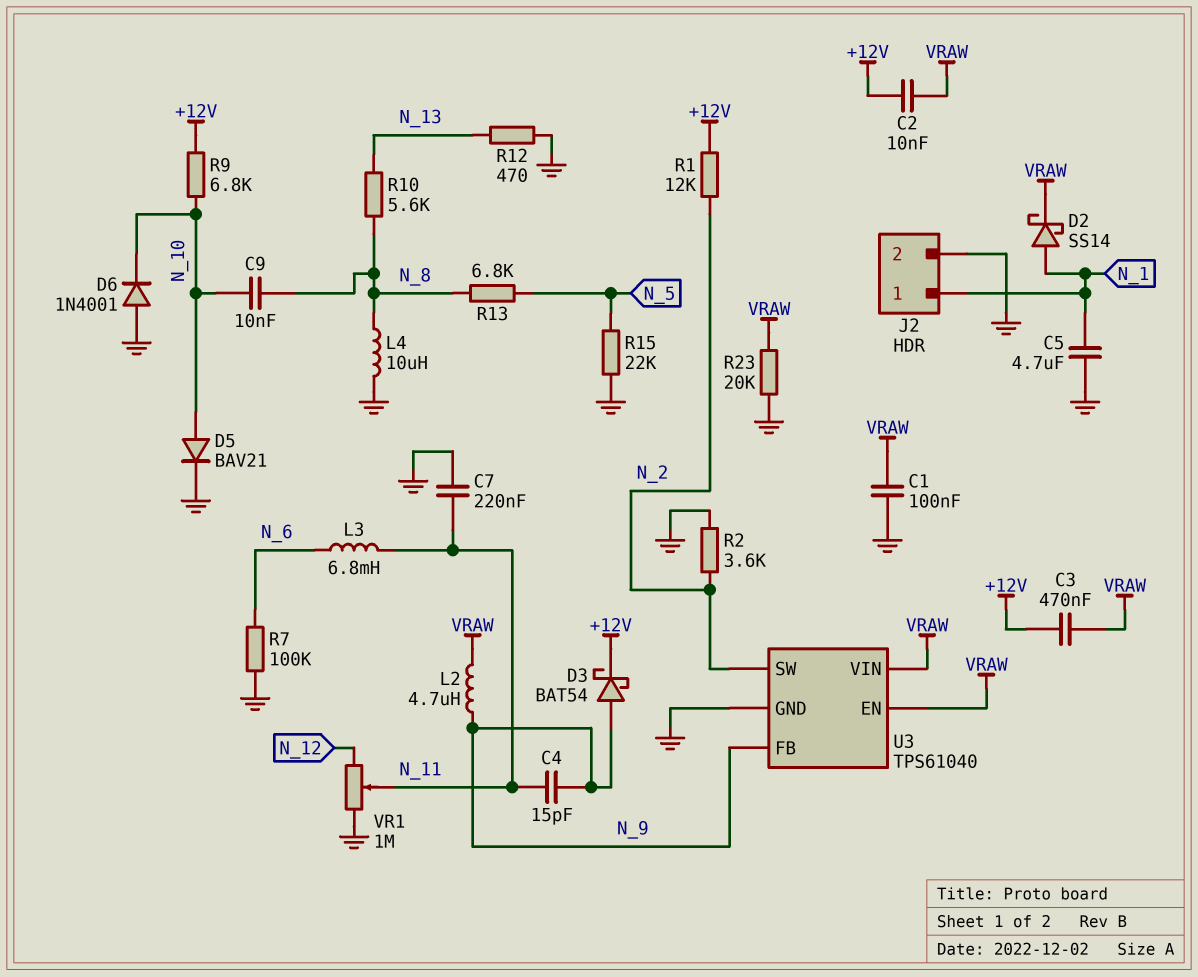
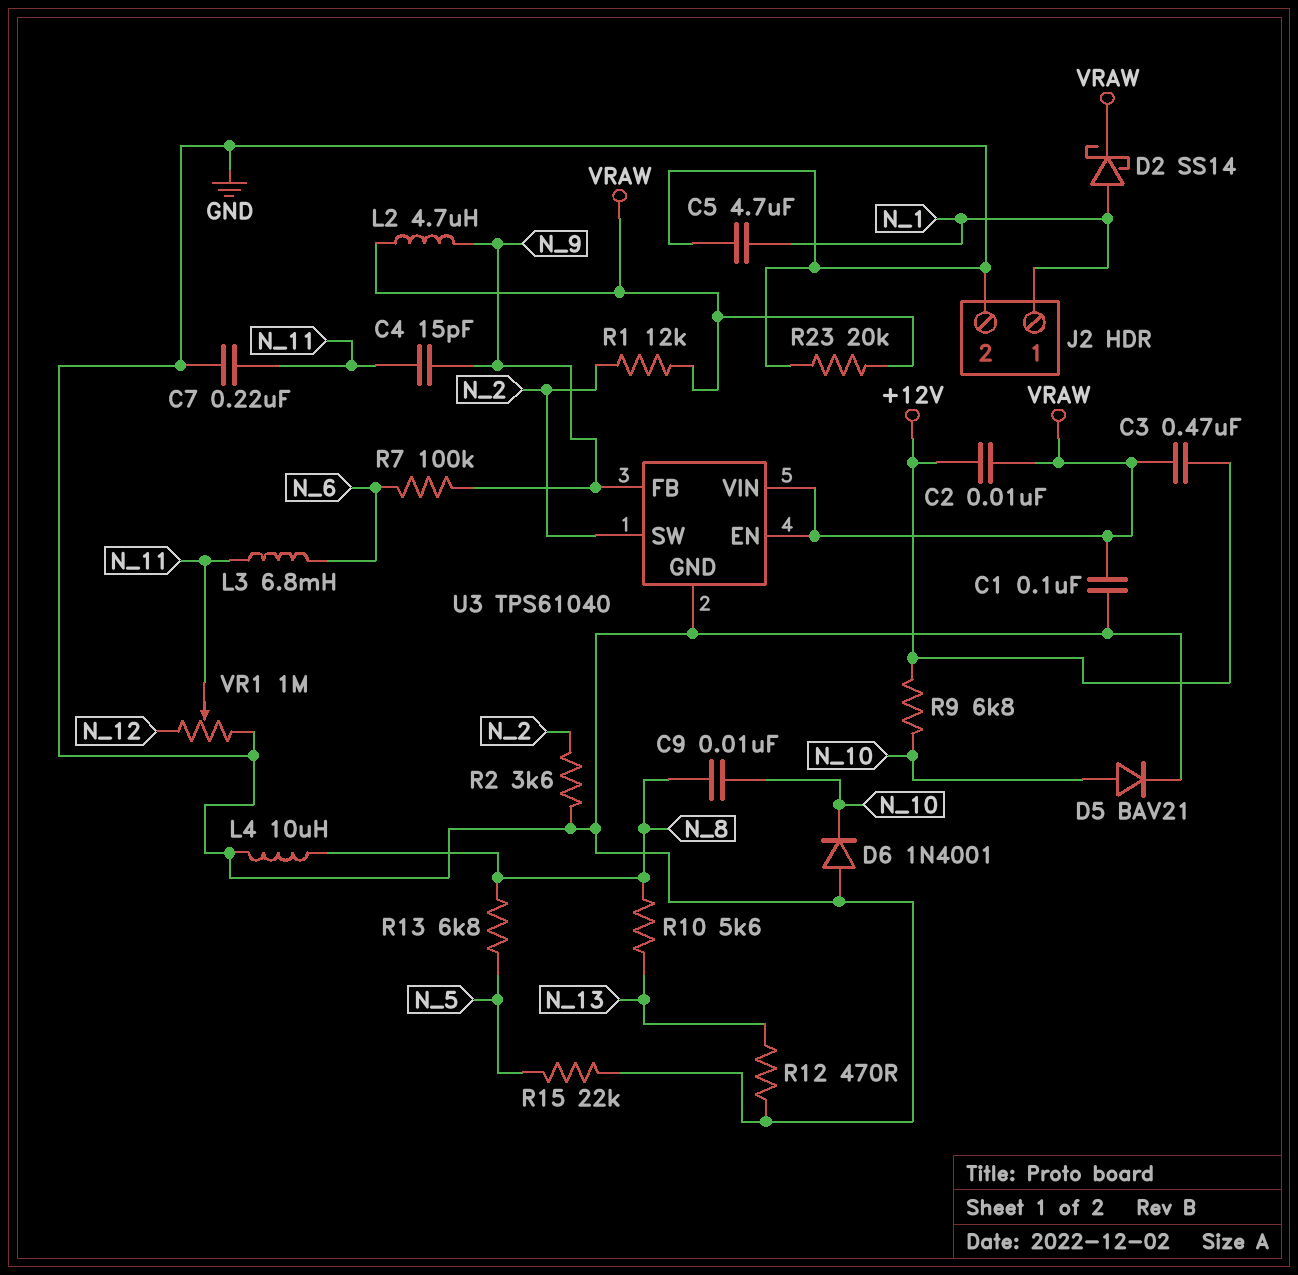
D3: schottky BAT54 (A N_9, K +12V) -> none
R1: 12k (+12V, N_2) -> 12k (N_2, VRAW)
R7: 100k (GND, N_6) -> 100k (N_6, N_9)

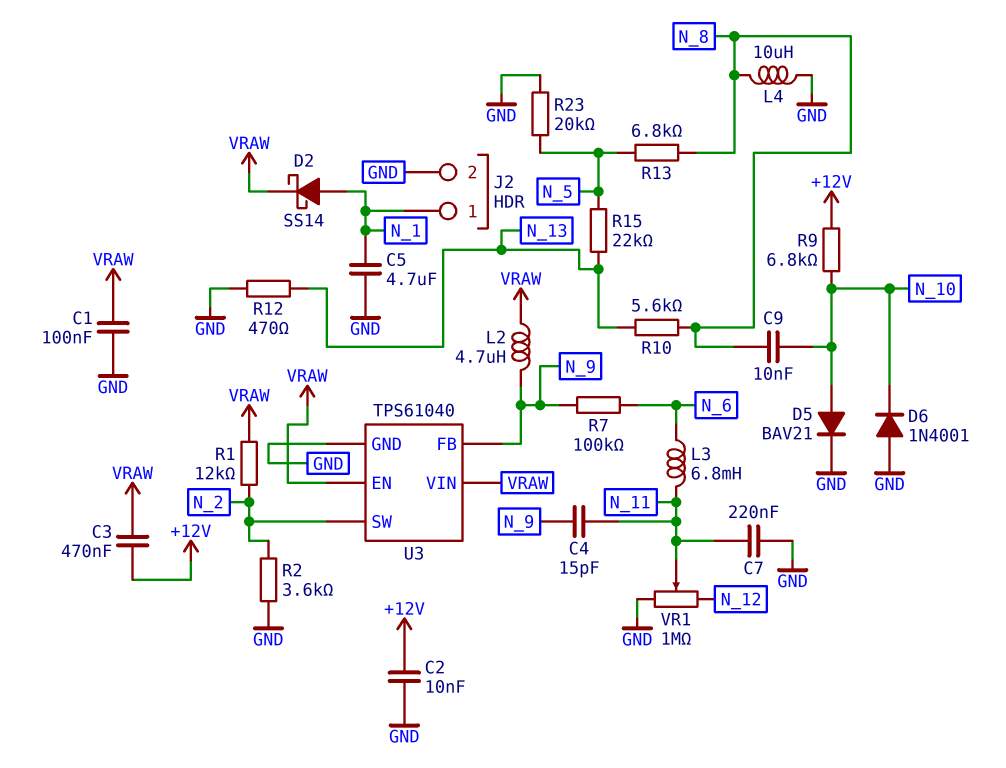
C2: 10nF (+12V, VRAW) -> 10nF (+12V, GND)
R15: 22k (GND, N_5) -> 22k (N_5, N_13)
R23: 20k (GND, VRAW) -> 20k (GND, N_5)

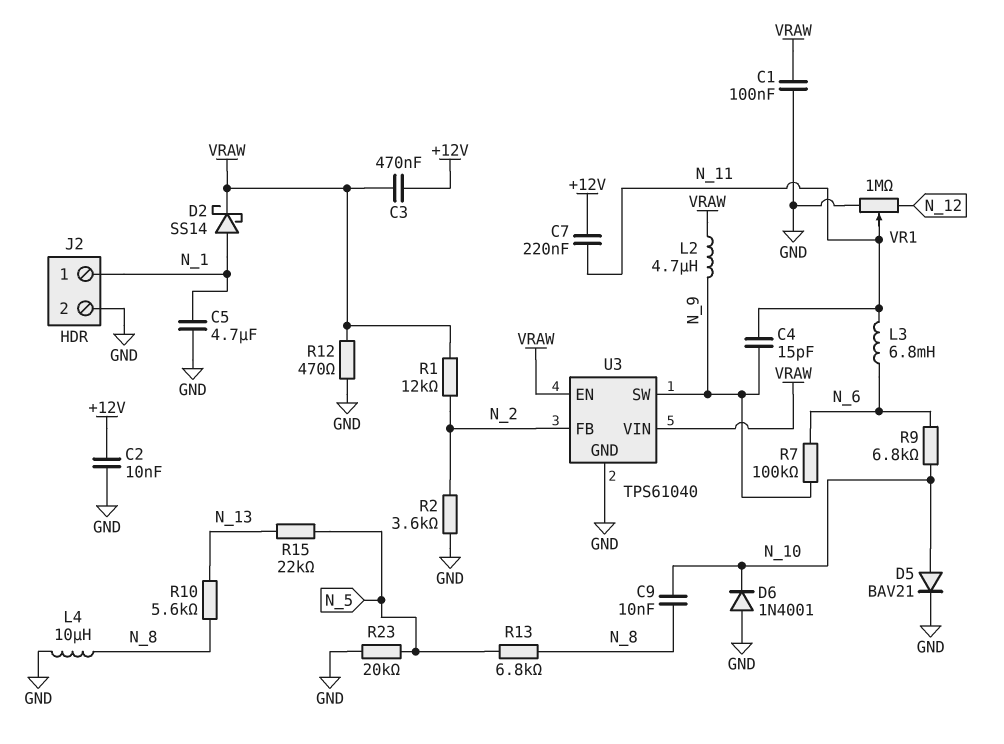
C7: 220nF (GND, N_11) -> 220nF (+12V, N_11)
R9: 6.8k (+12V, N_10) -> 6.8k (N_6, N_10)
R12: 470 (GND, N_13) -> 470 (GND, VRAW)
U3 pin FB: N_9 -> N_2
U3 pin SW: N_2 -> N_9

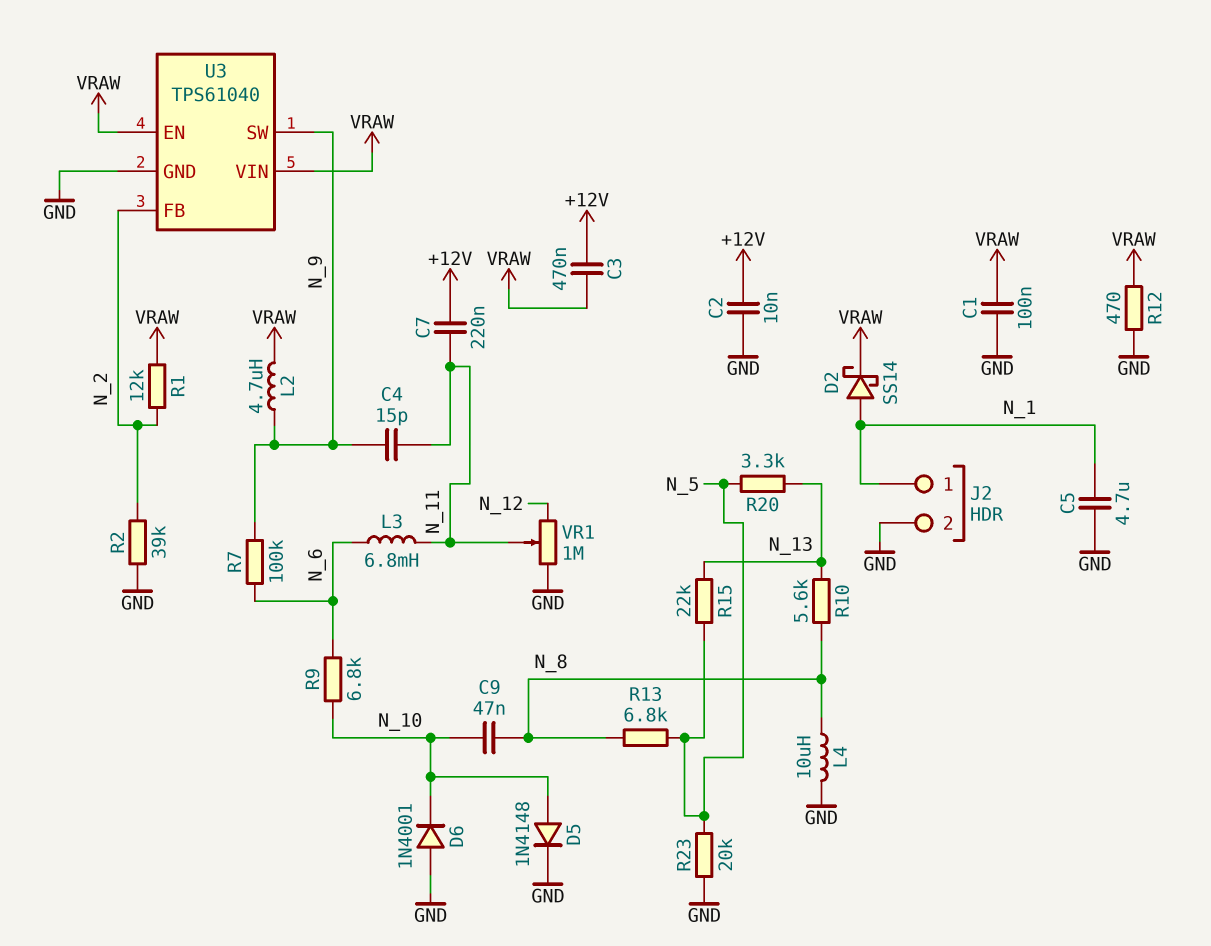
C9: 10nF (N_8, N_10) -> 47nF (N_8, N_10)
D5: diode BAV21 (A N_10, K GND) -> diode 1N4148 (A N_10, K GND)
R2: 3.6k (GND, N_2) -> 39k (GND, N_2)
R20: none -> 3.3k (N_5, N_13)

